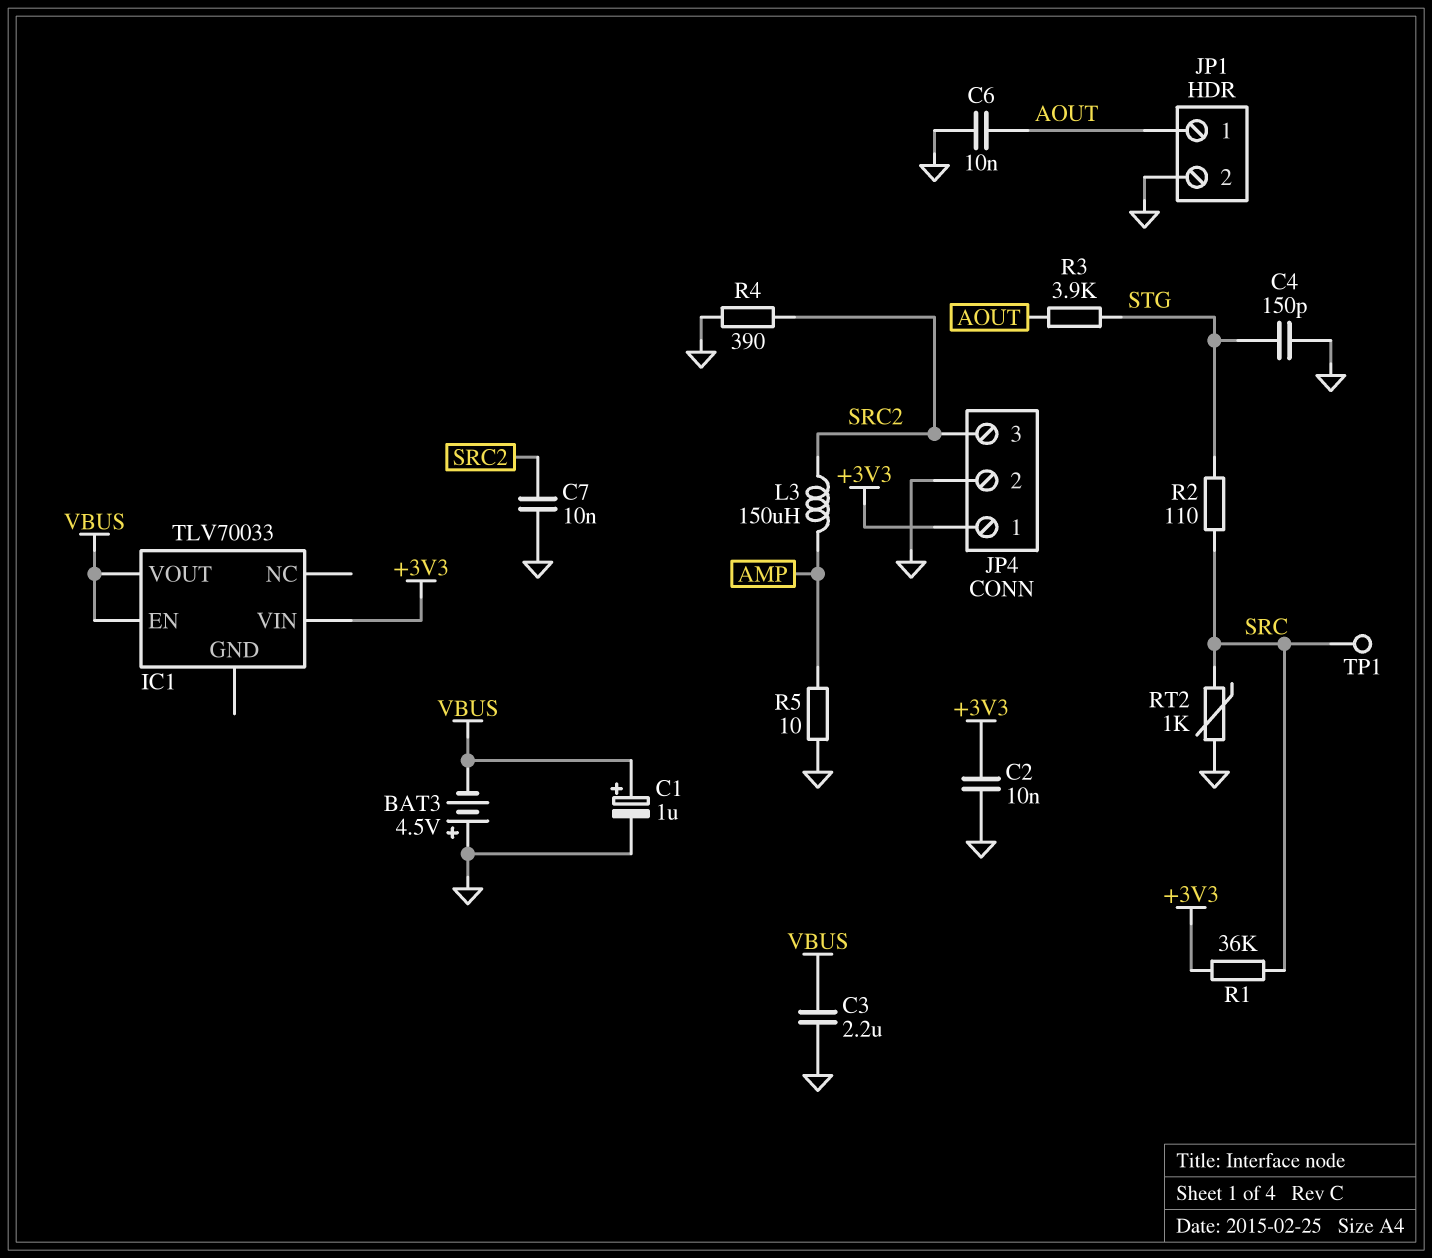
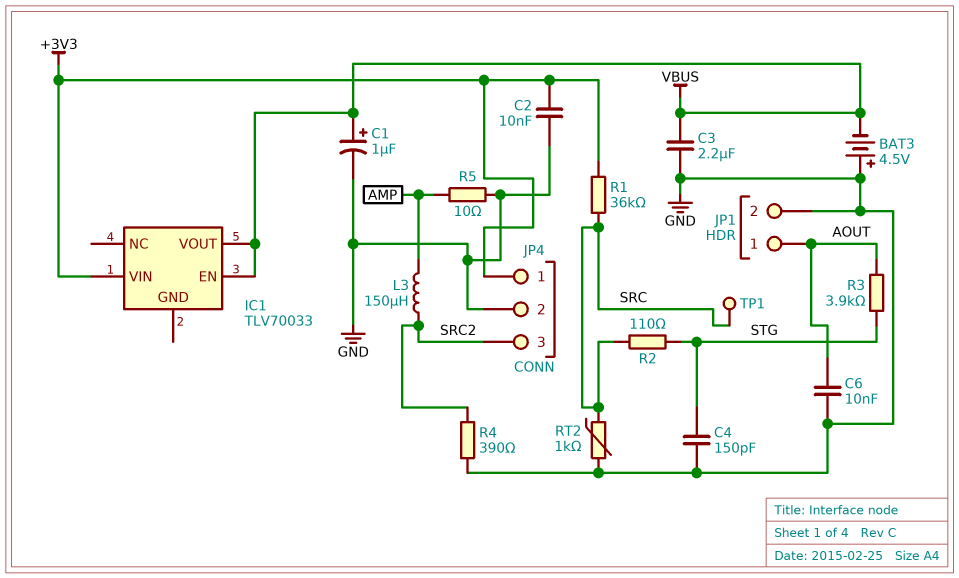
C7: 10nF (GND, SRC2) -> none

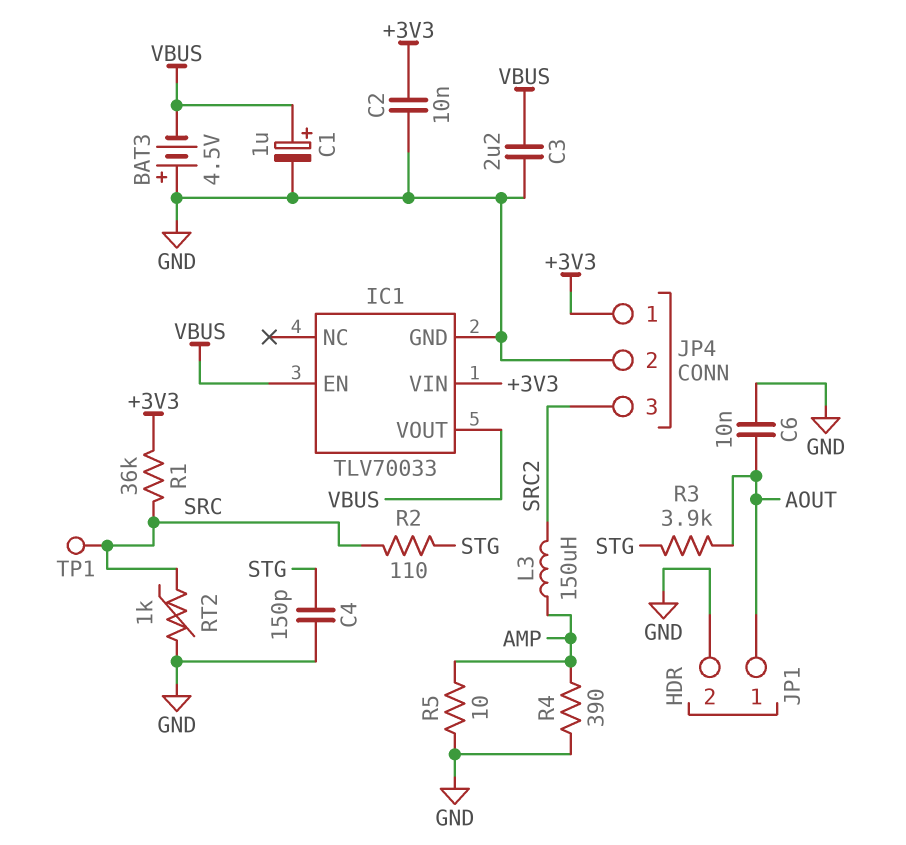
IC1 pin GND: none -> GND
R4: 390 (GND, SRC2) -> 390 (AMP, GND)

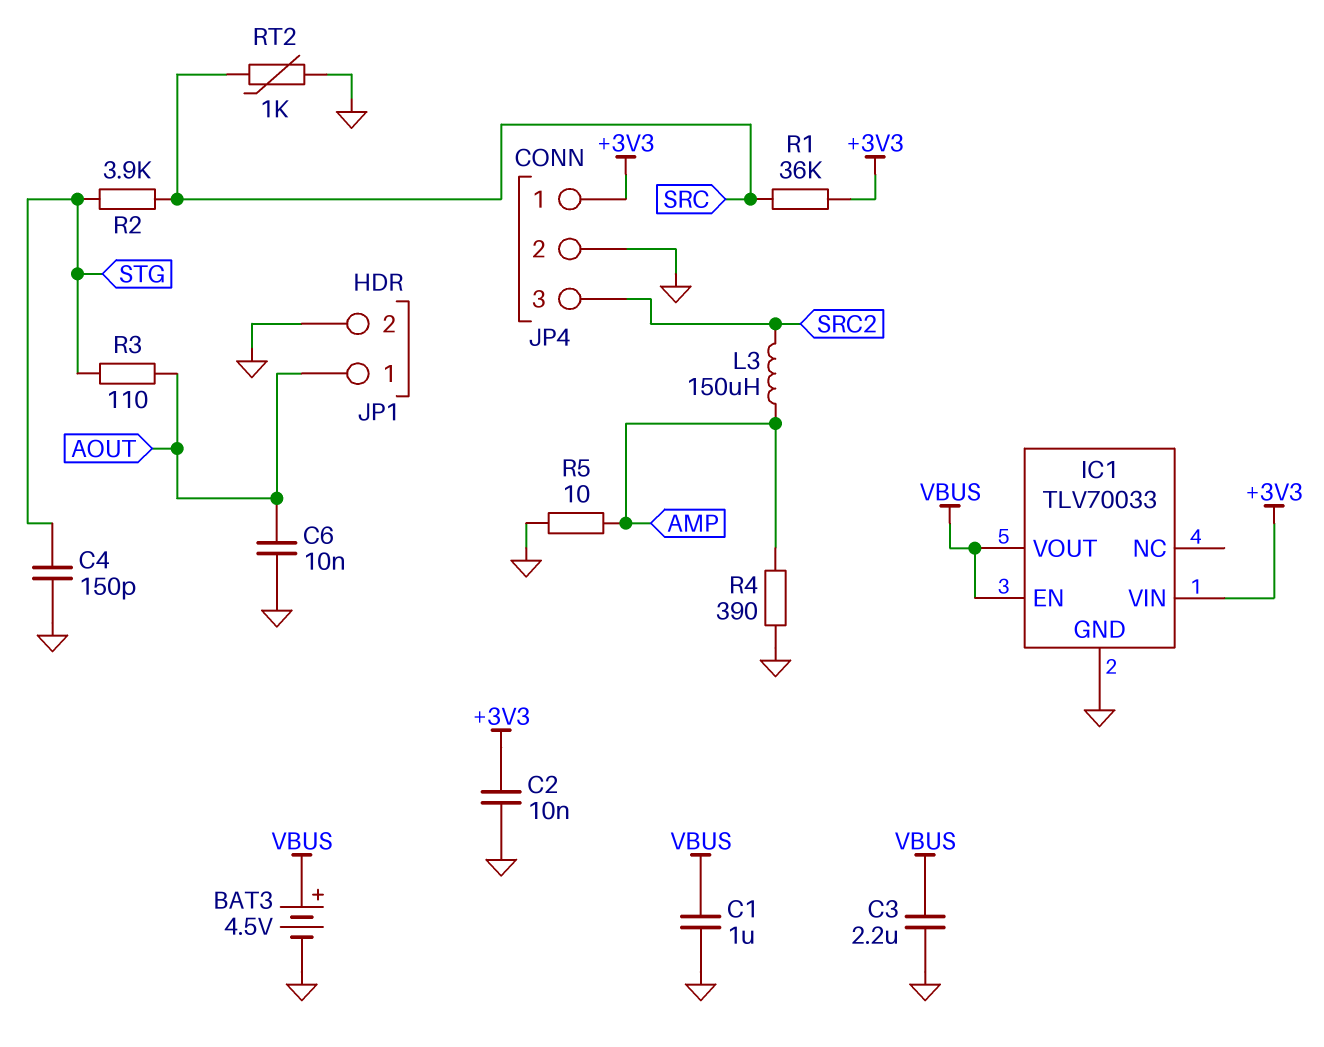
BAT3: 4.5V (plus GND, minus VBUS) -> 4.5V (plus VBUS, minus GND)
C1: 1uF (plus VBUS, minus GND) -> 1uF (GND, VBUS)
R2: 110 (SRC, STG) -> 3.9k (SRC, STG)
R3: 3.9k (AOUT, STG) -> 110 (AOUT, STG)
TP1: test point (SRC) -> none

